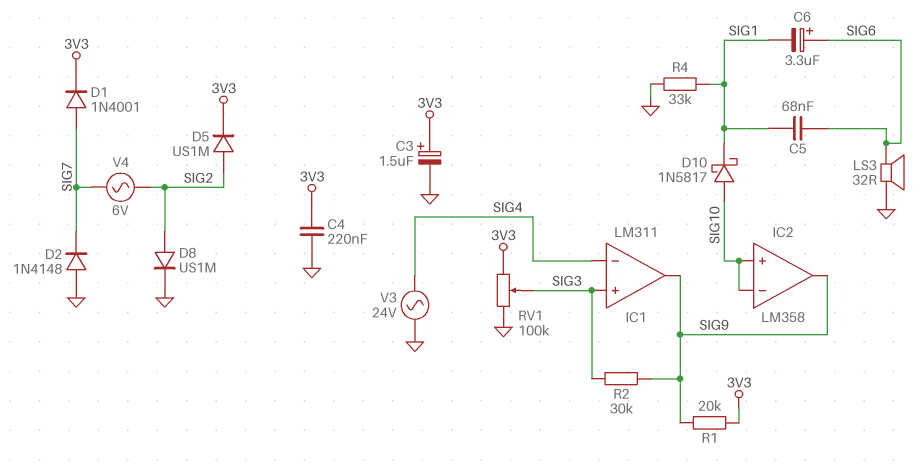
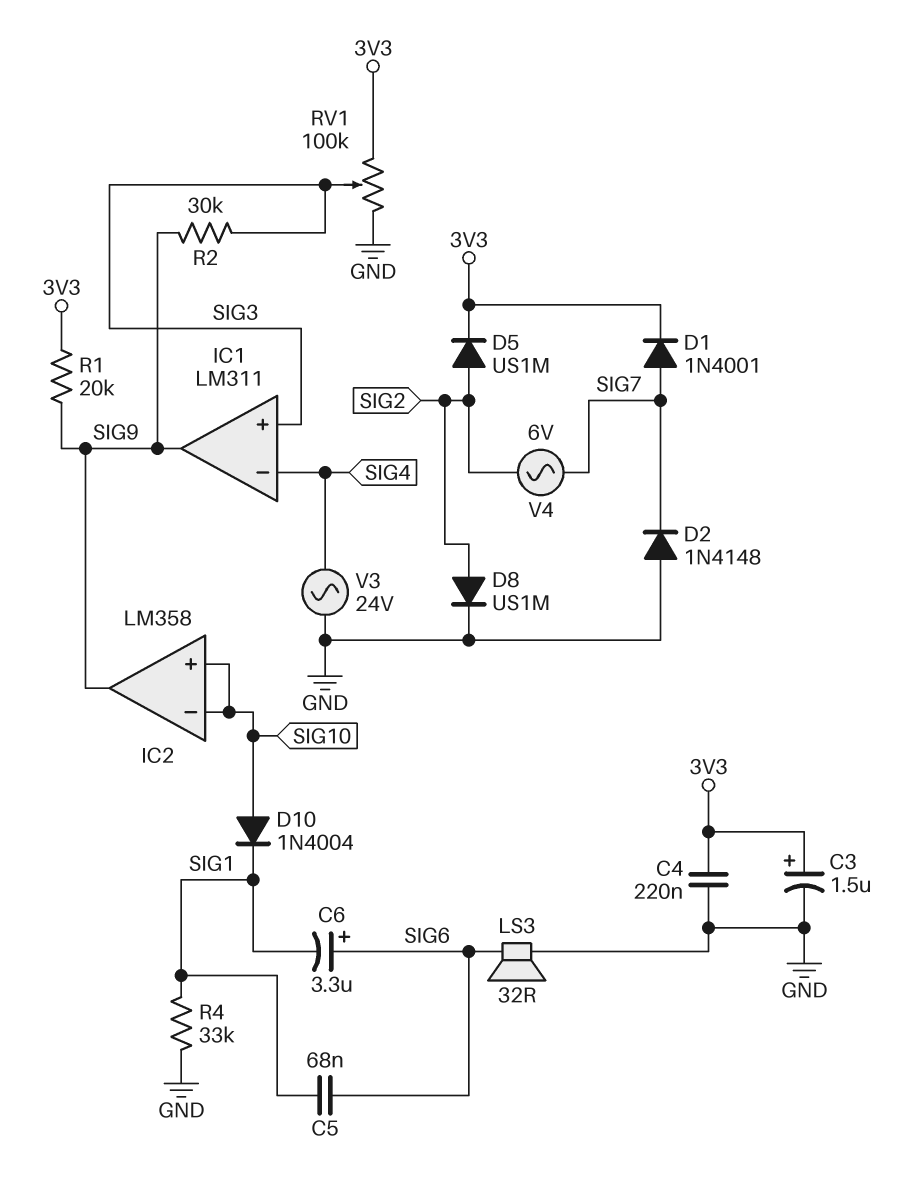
D10: schottky 1N5817 (A SIG10, K SIG1) -> diode 1N4004 (A SIG10, K SIG1)

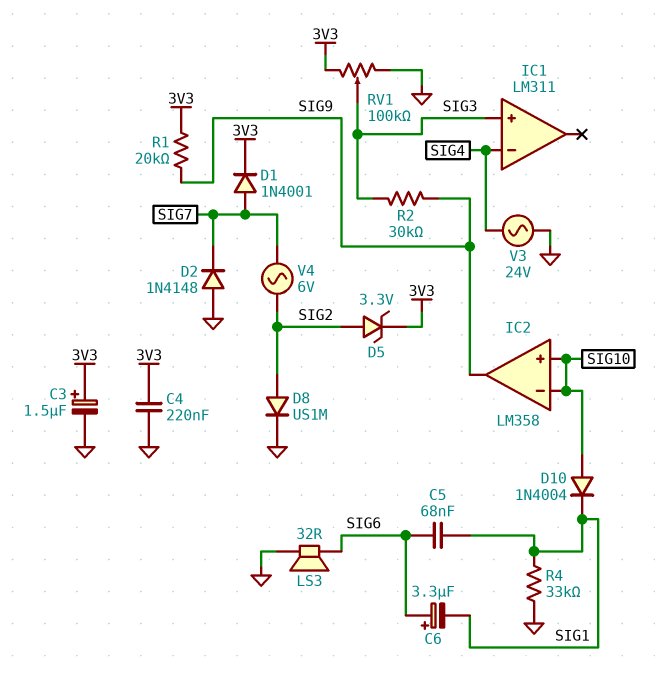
D5: diode US1M (A SIG2, K 3V3) -> zener 3.3V (A SIG2, K 3V3)
IC1 pin out: SIG9 -> none

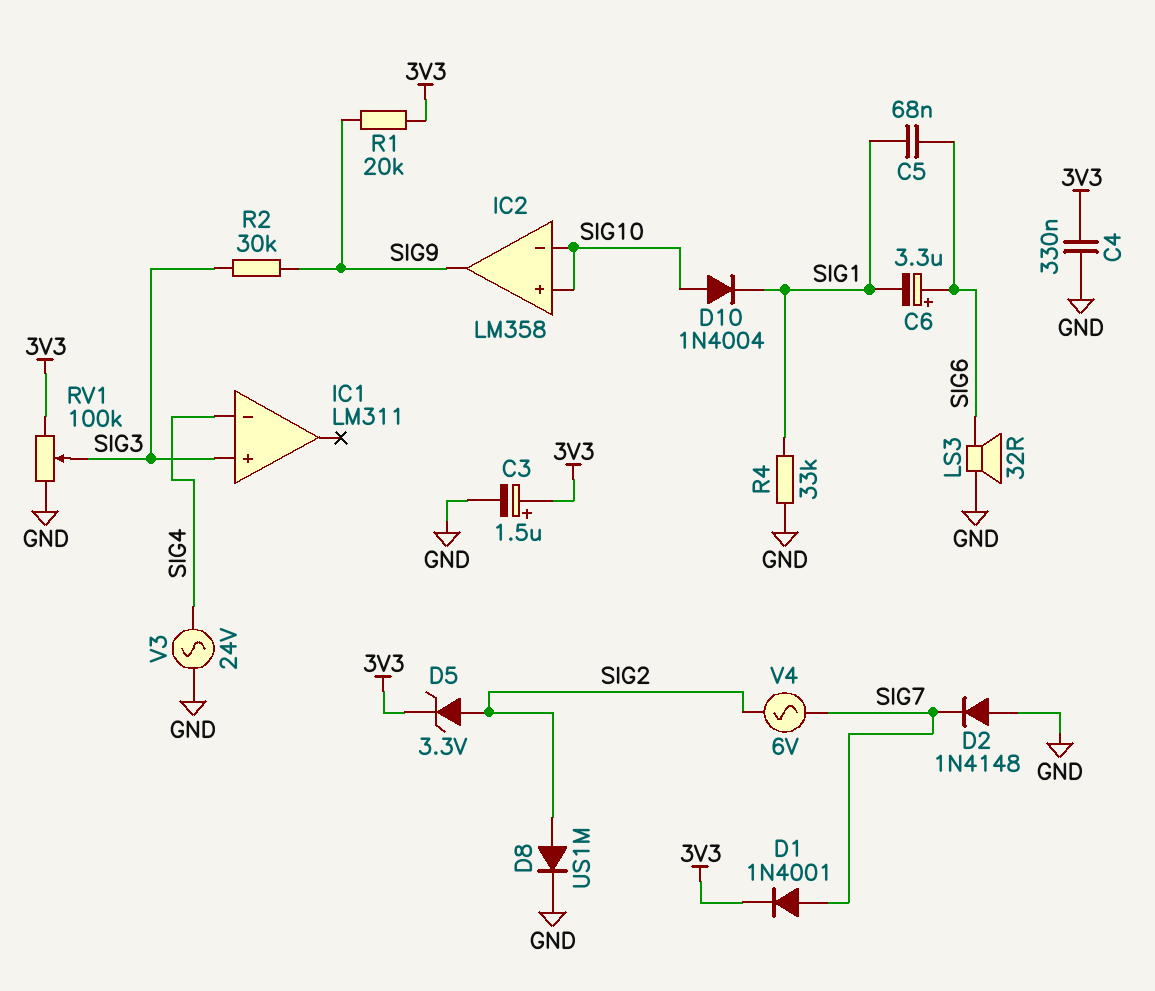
C4: 220nF (3V3, GND) -> 330nF (3V3, GND)

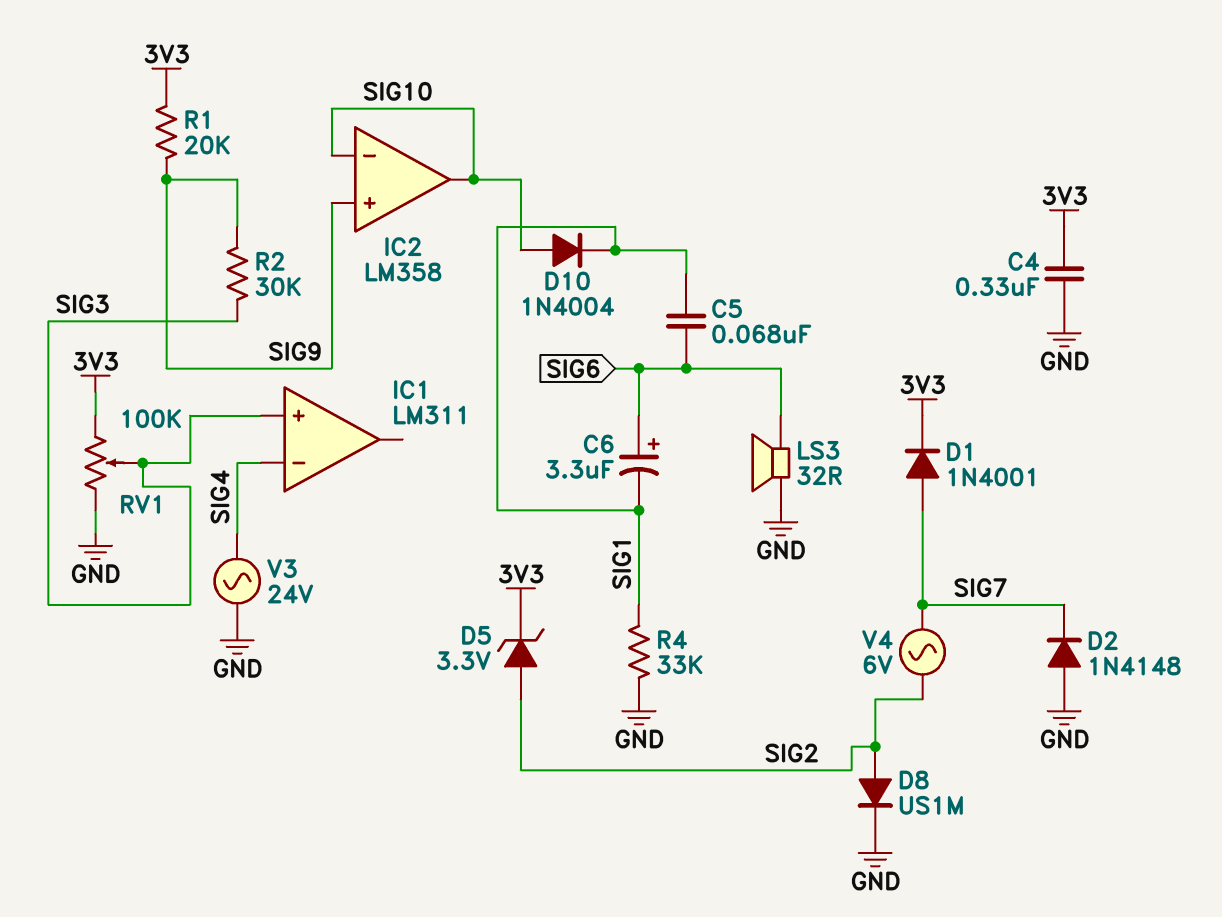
C3: 1.5uF (plus 3V3, minus GND) -> none
IC2 pin in+: SIG10 -> SIG9
IC2 pin out: SIG9 -> SIG10

